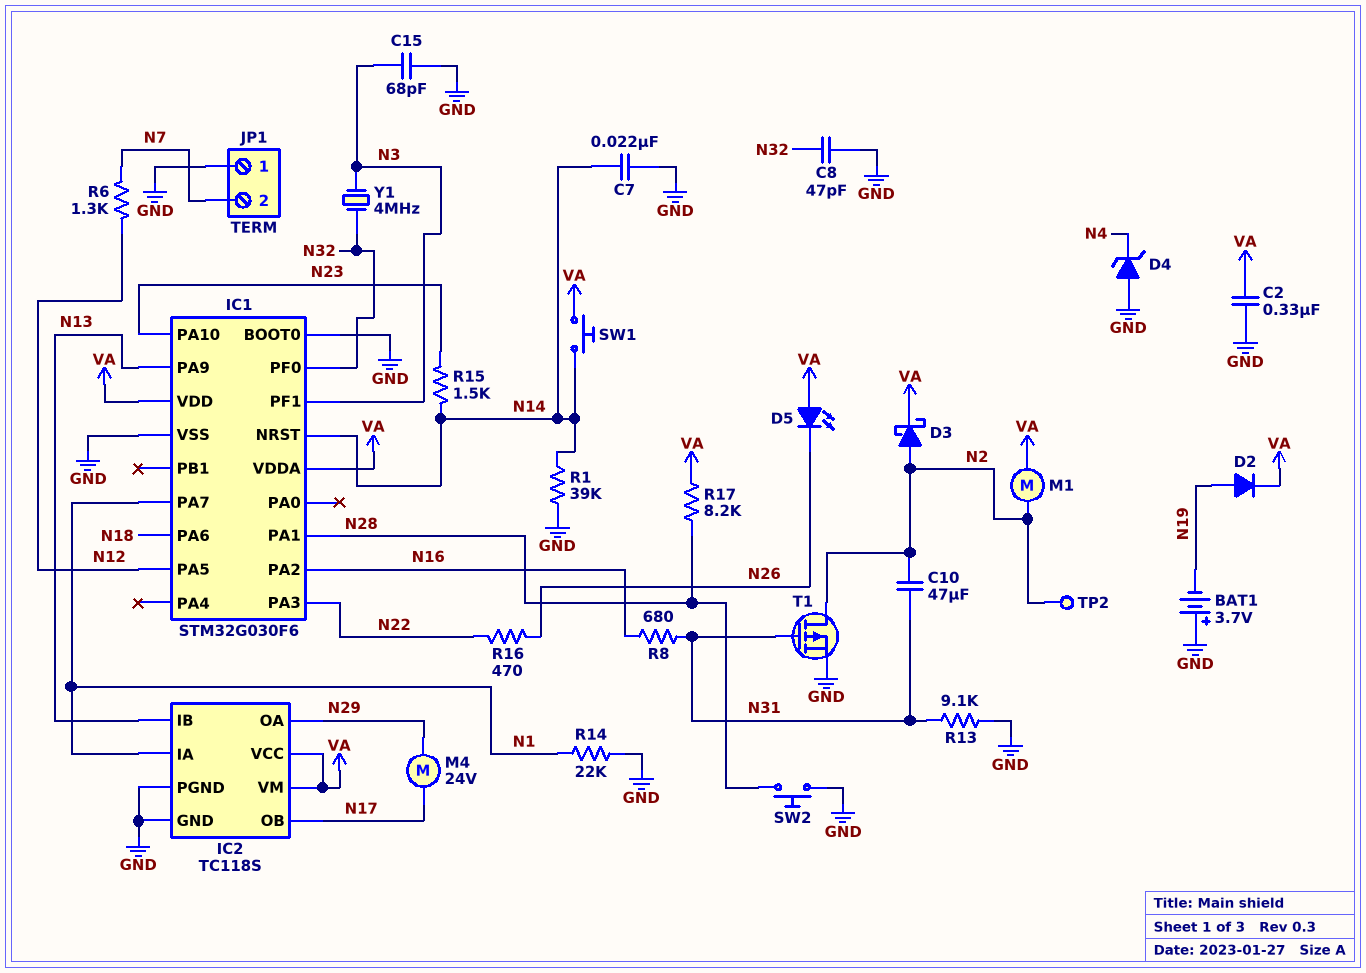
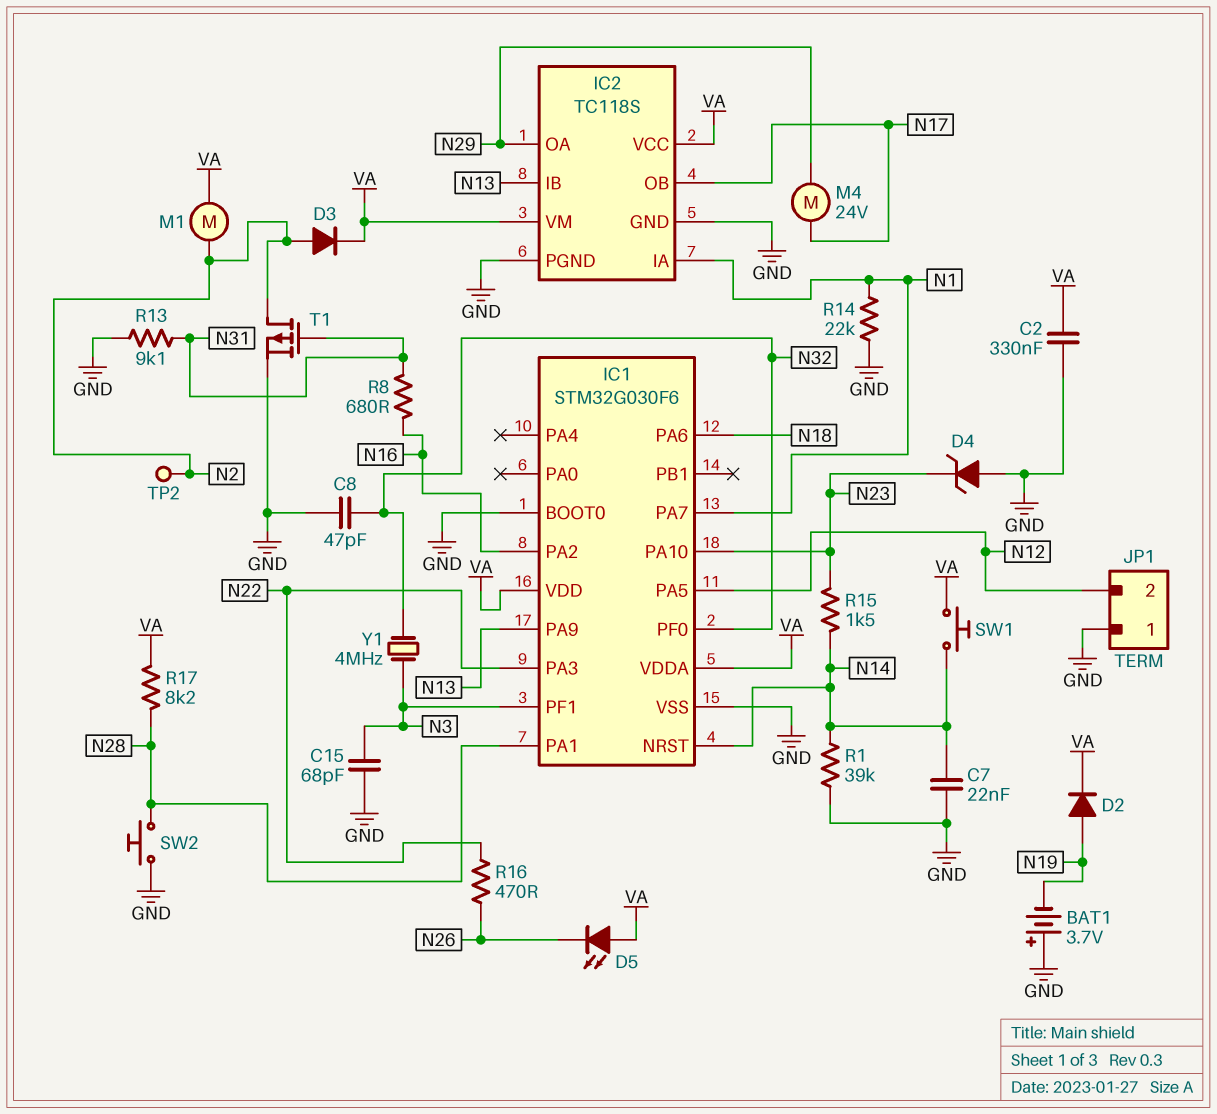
C10: 47uF (N2, N31) -> none
D3: schottky (A N2, K VA) -> diode (A N2, K VA)
D4: zener (A GND, K N4) -> zener (A GND, K N23)
JP1 pin 2: N7 -> N12
R6: 1.3k (N7, N12) -> none

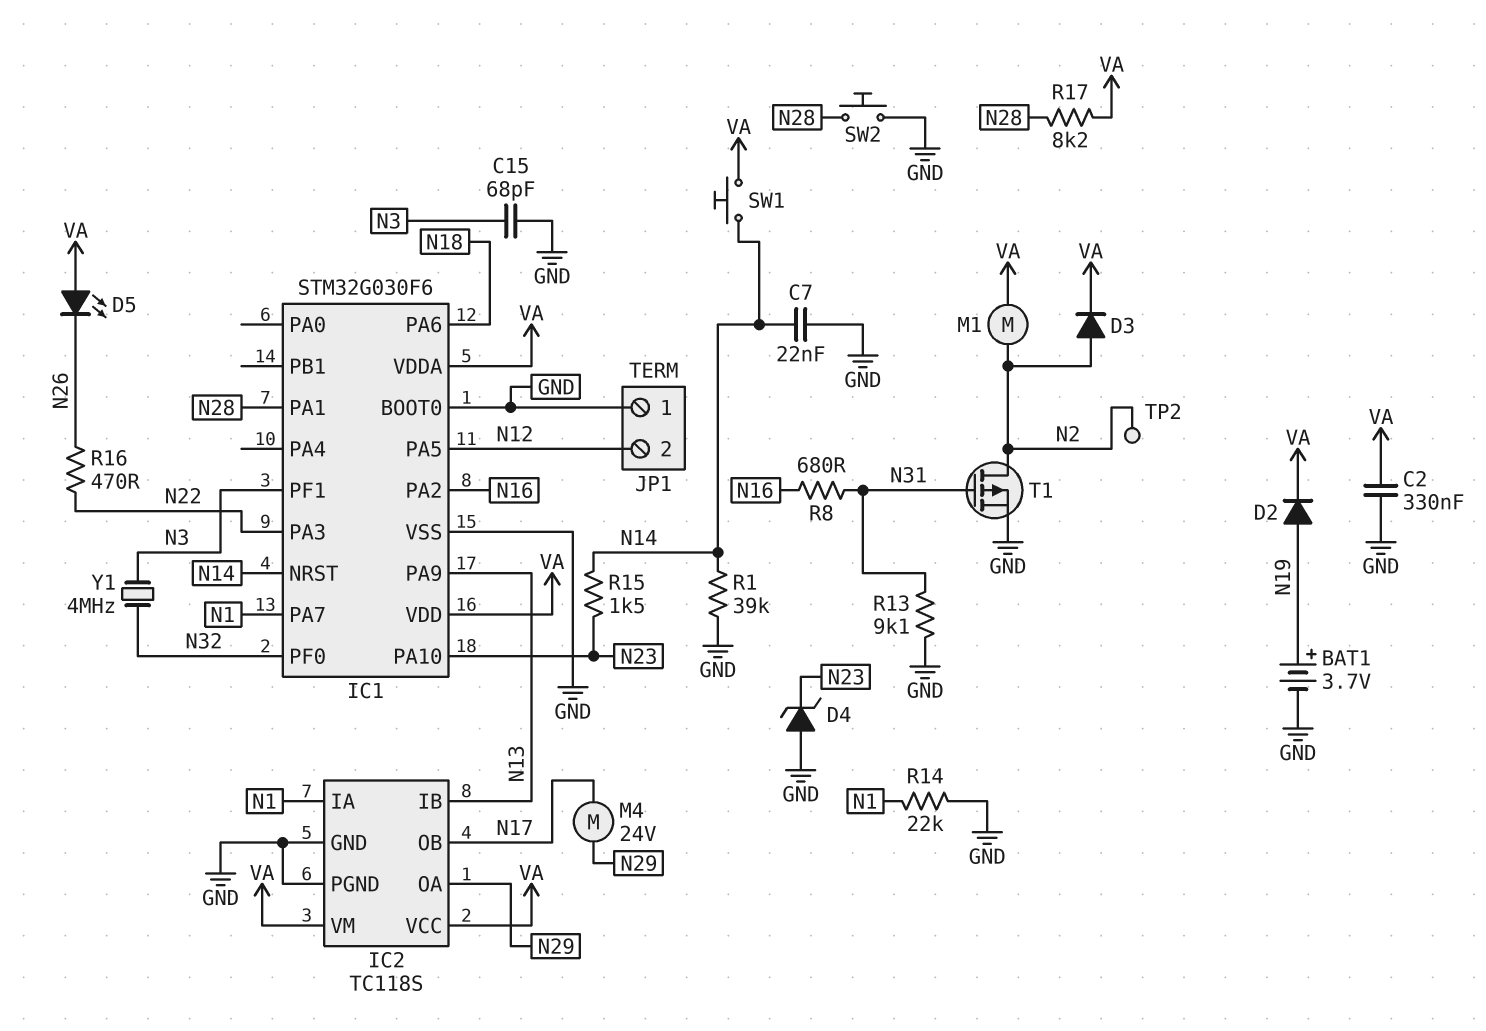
BAT1: 3.7V (plus GND, minus N19) -> 3.7V (plus N19, minus GND)
C8: 47pF (GND, N32) -> none

